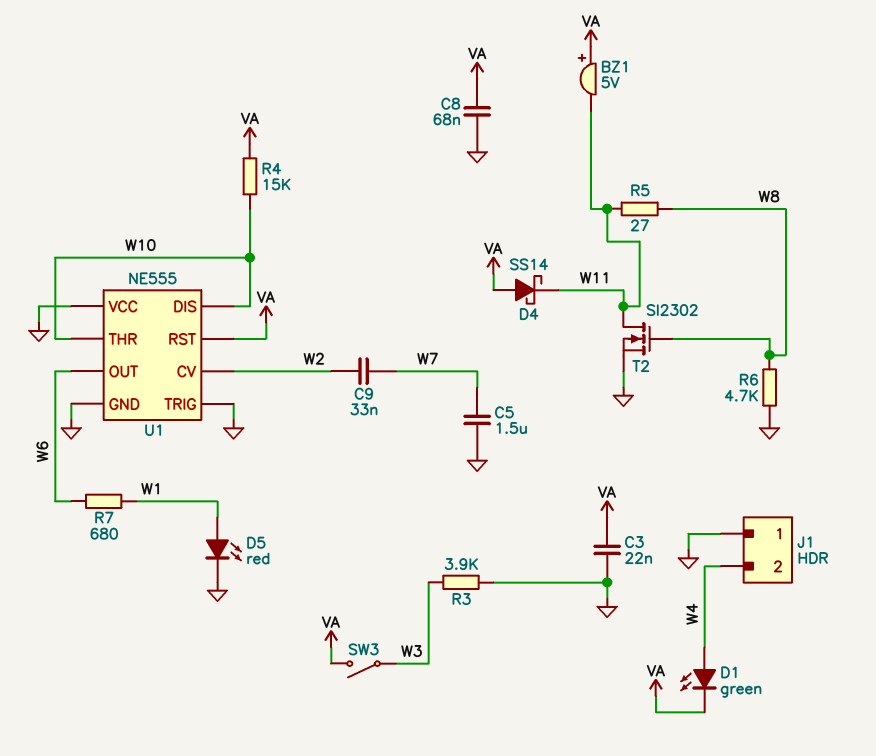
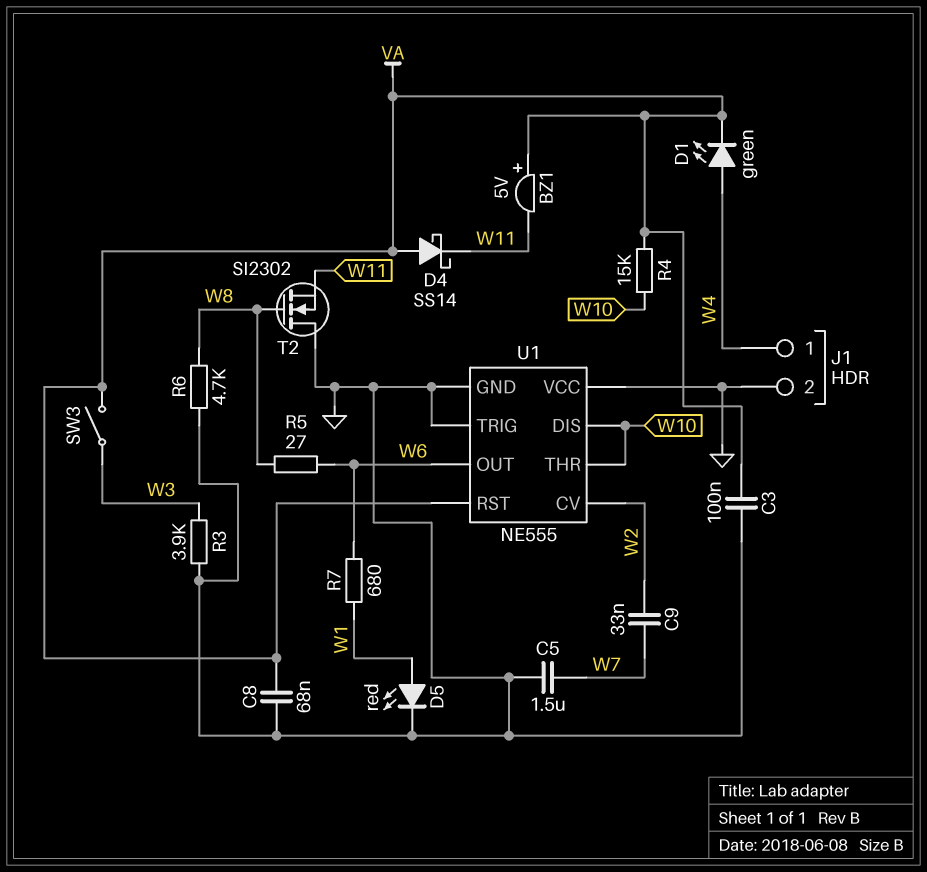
C3: 22nF (GND, VA) -> 100nF (GND, VA)
J1 pin 1: GND -> W4
J1 pin 2: W4 -> GND
R5: 27 (W8, W11) -> 27 (W6, W8)
T2: NMOS SI2302 (G W8, D W11, S GND) -> NMOS SI2302 (G W8, D GND, S W11)

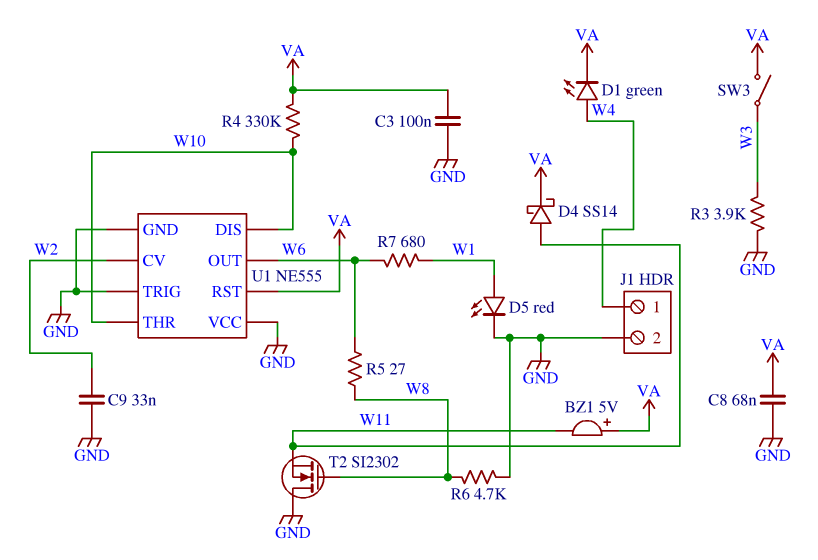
C5: 1.5uF (GND, W7) -> none
C9: 33nF (W2, W7) -> 33nF (GND, W2)
D4: schottky SS14 (A VA, K W11) -> schottky SS14 (A W11, K VA)
R4: 15k (VA, W10) -> 330k (VA, W10)

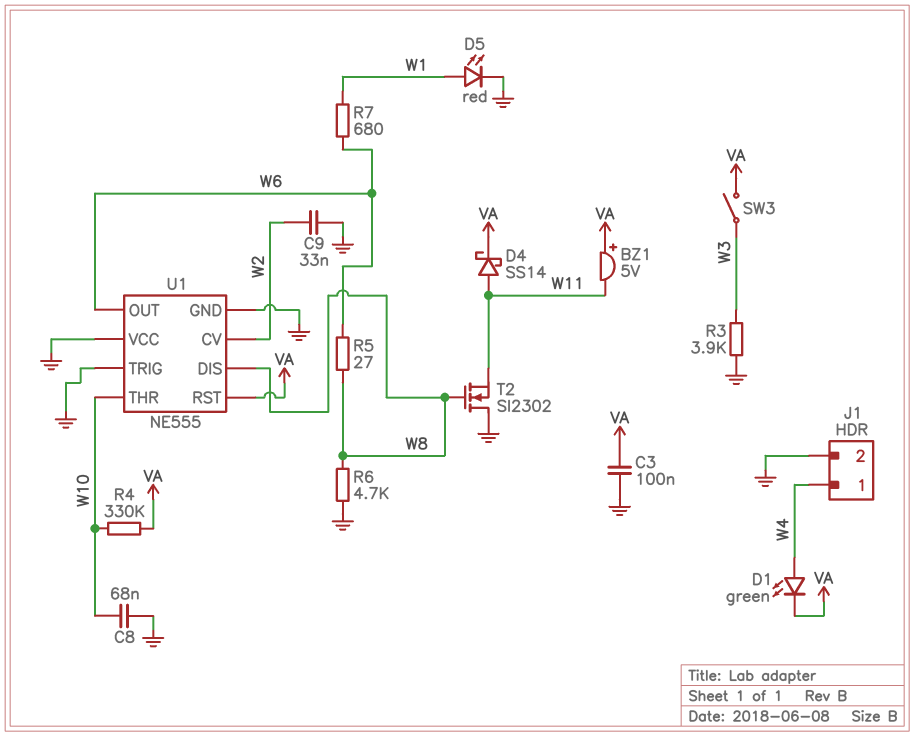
C8: 68nF (GND, VA) -> 68nF (GND, W10)
U1 pin DIS: W10 -> W8

